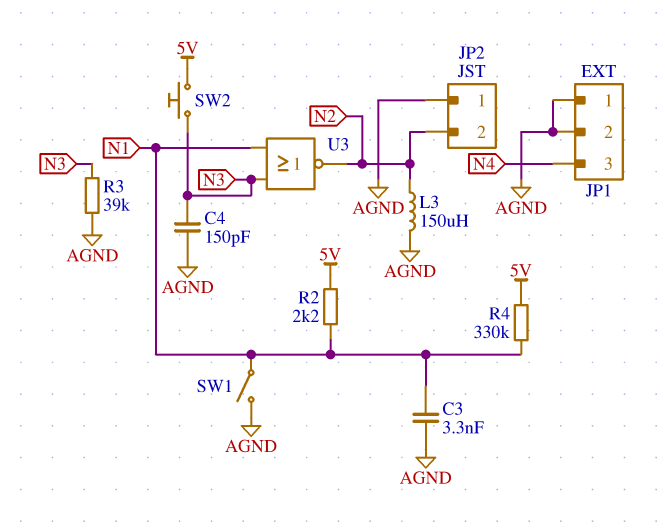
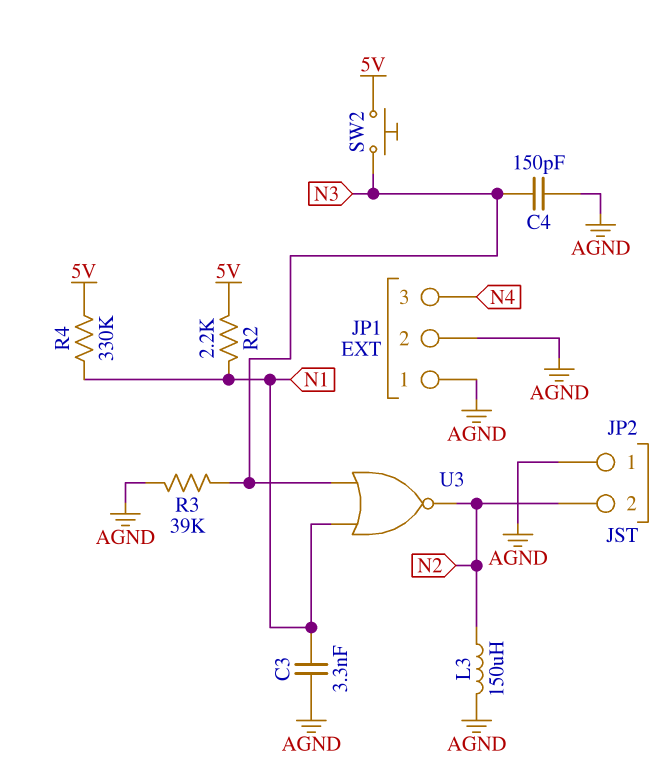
SW1: switch (AGND, N1) -> none

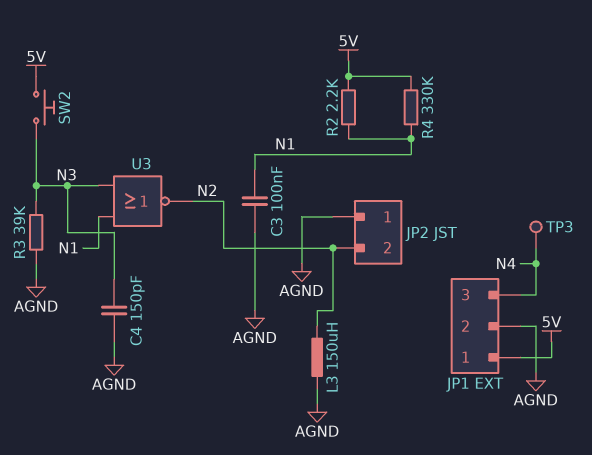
C3: 3.3nF (AGND, N1) -> 100nF (AGND, N1)
JP1 pin 1: AGND -> 5V
TP3: none -> test point (N4)

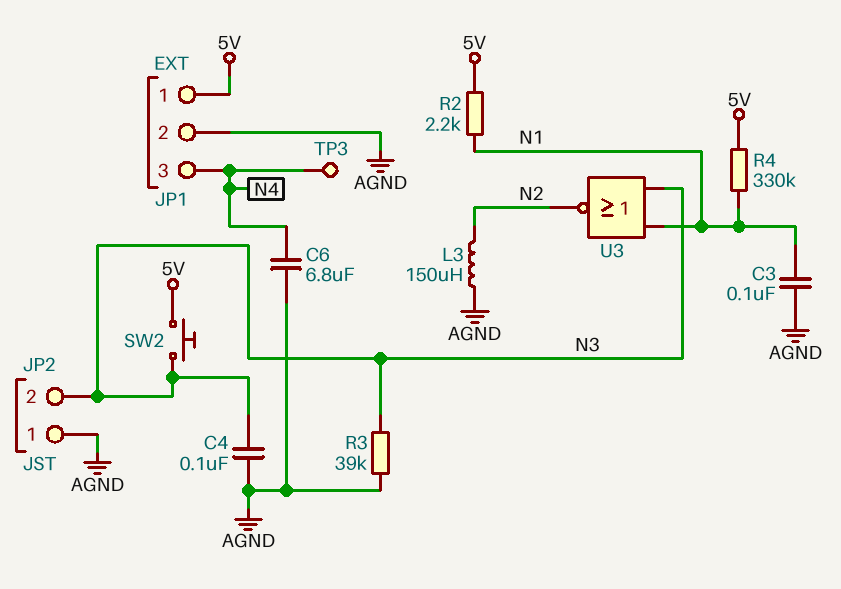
C4: 150pF (AGND, N3) -> 100nF (AGND, N3)
C6: none -> 6.8uF (AGND, N4)
JP2 pin 2: N2 -> N3

